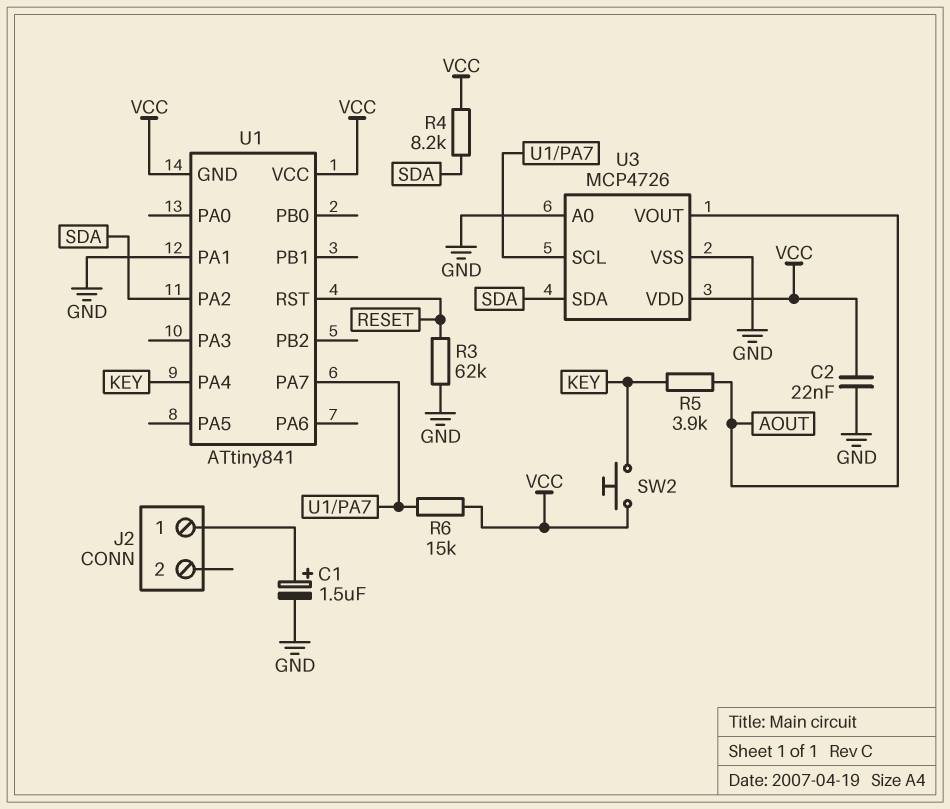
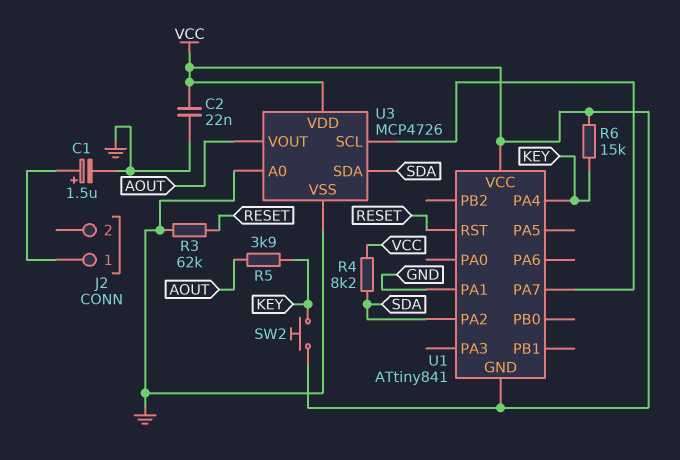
R6: 15k (U1/PA7, VCC) -> 15k (KEY, VCC)

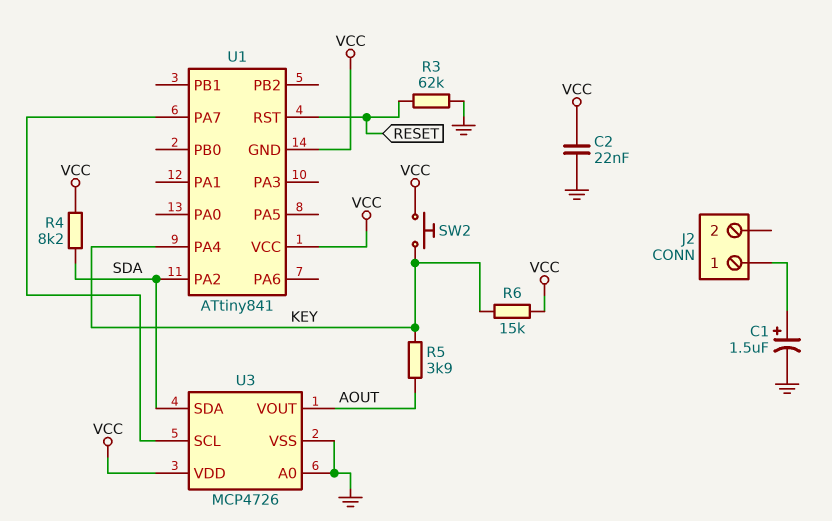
U1 pin PA1: GND -> none

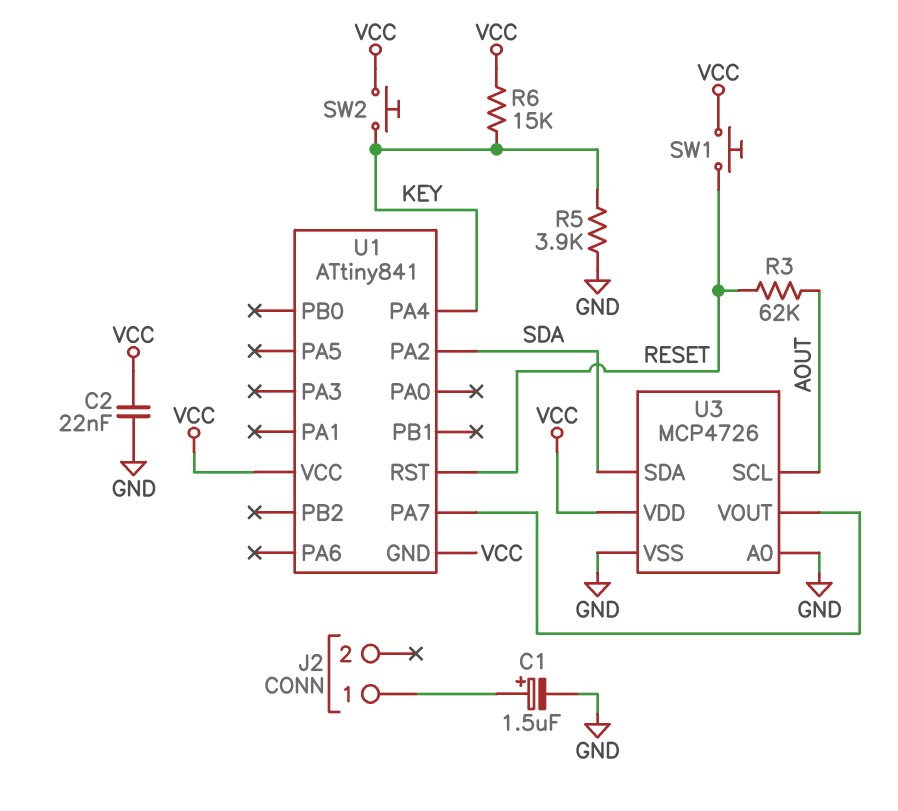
R3: 62k (GND, RESET) -> 62k (AOUT, RESET)
R4: 8.2k (SDA, VCC) -> none
R5: 3.9k (AOUT, KEY) -> 3.9k (GND, KEY)
SW1: none -> button (RESET, VCC)
U3 pin SCL: U1/PA7 -> AOUT
U3 pin VOUT: AOUT -> U1/PA7

